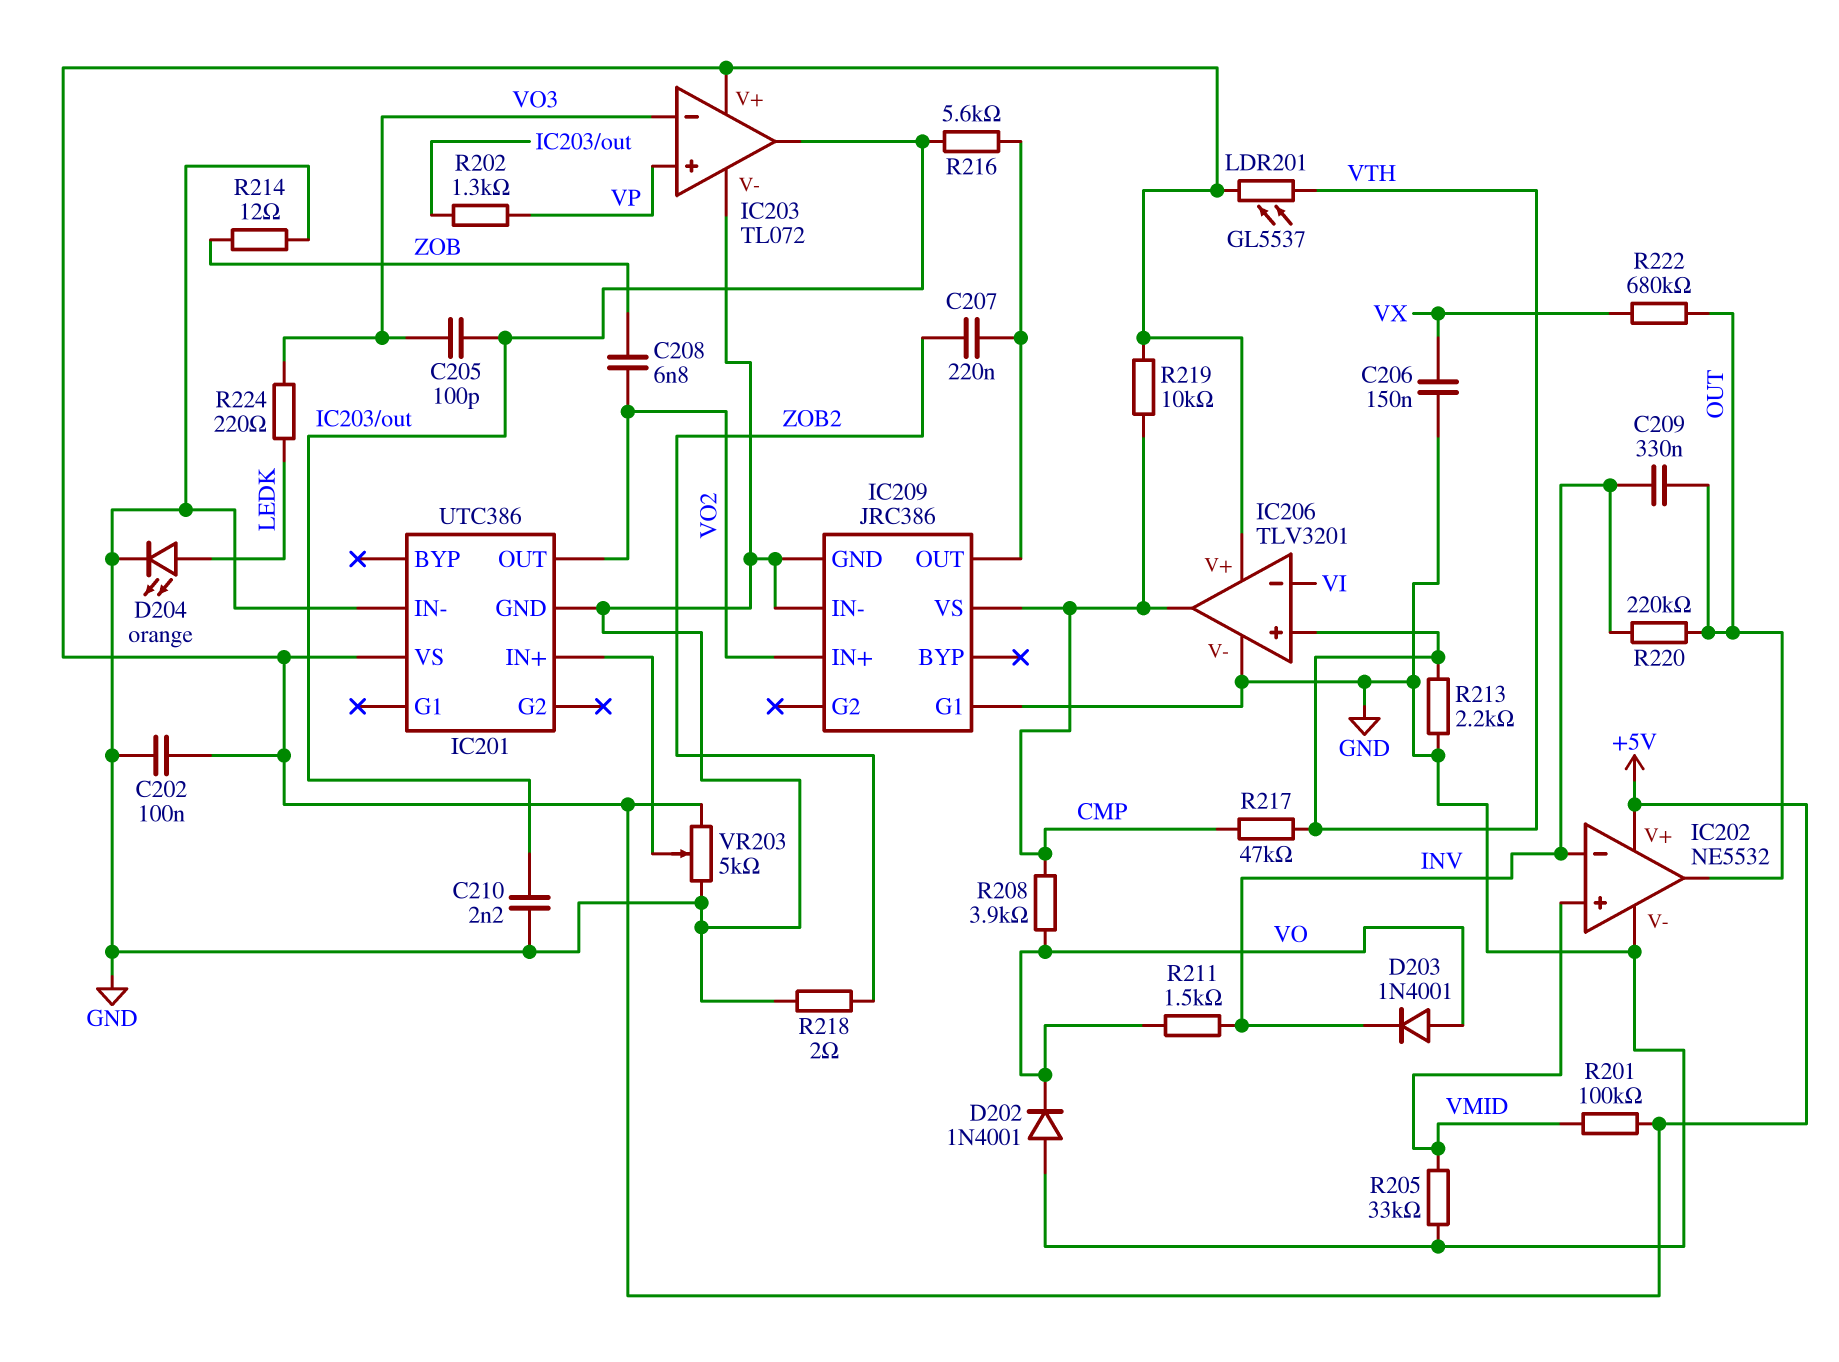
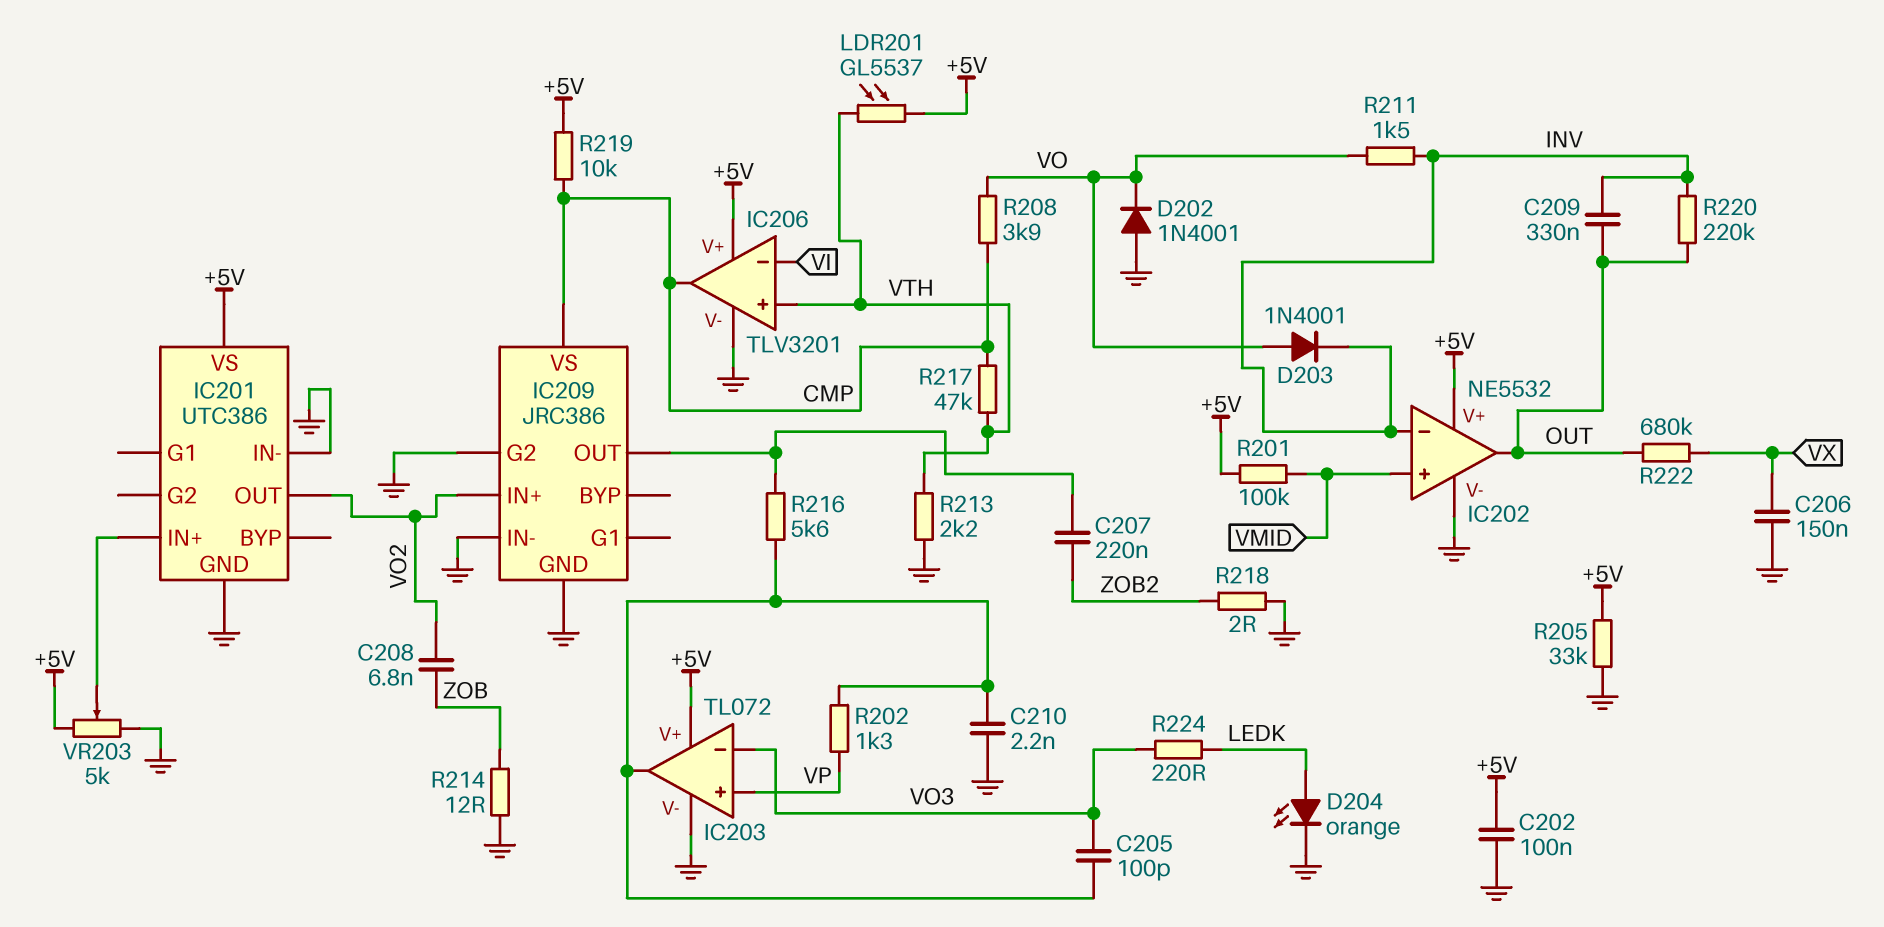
IC209 pin G1: GND -> none
IC209 pin G2: none -> GND
R205: 33k (GND, VMID) -> 33k (+5V, GND)

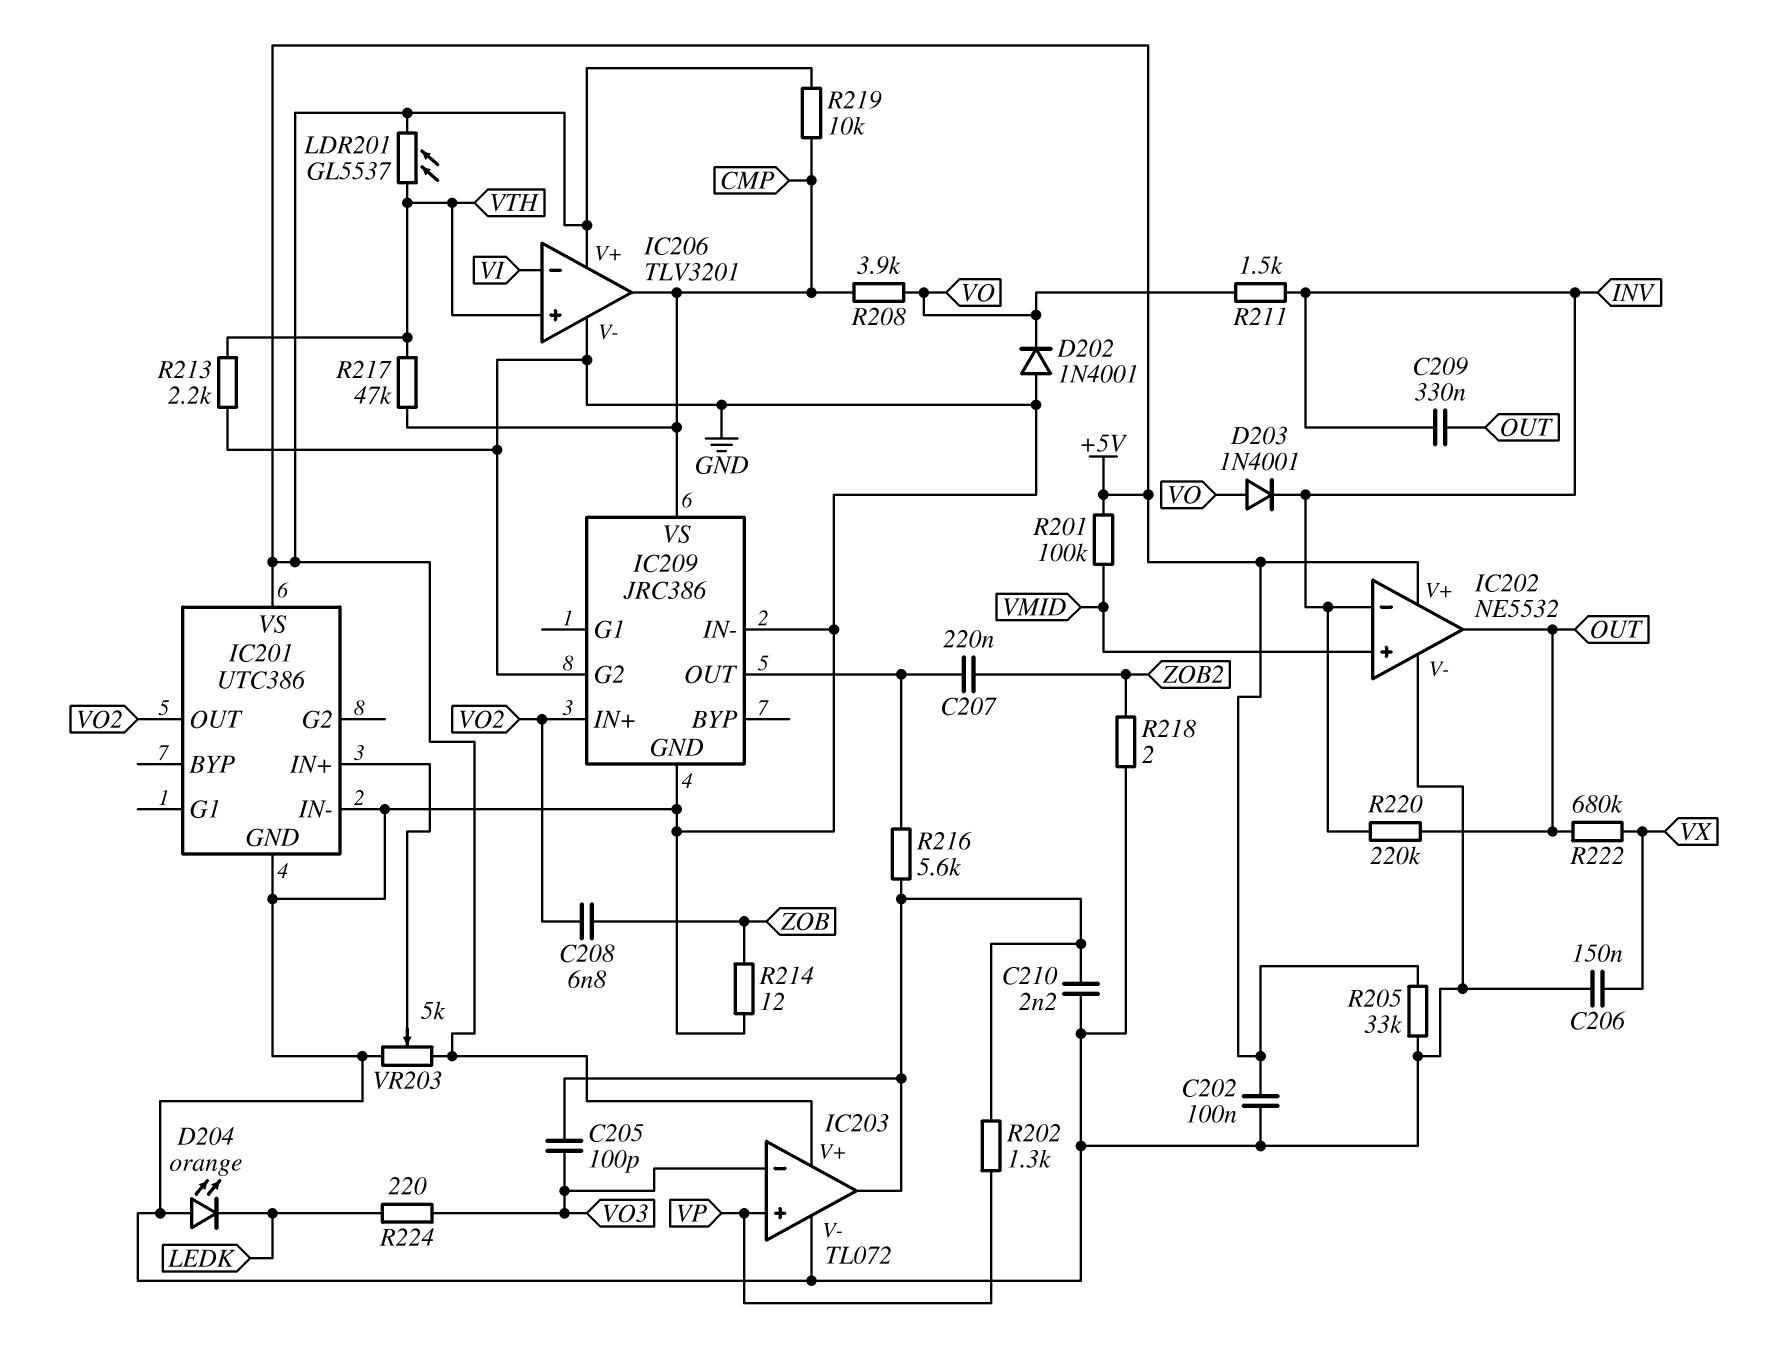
D204: LED orange (A LEDK, K GND) -> LED orange (A GND, K LEDK)

